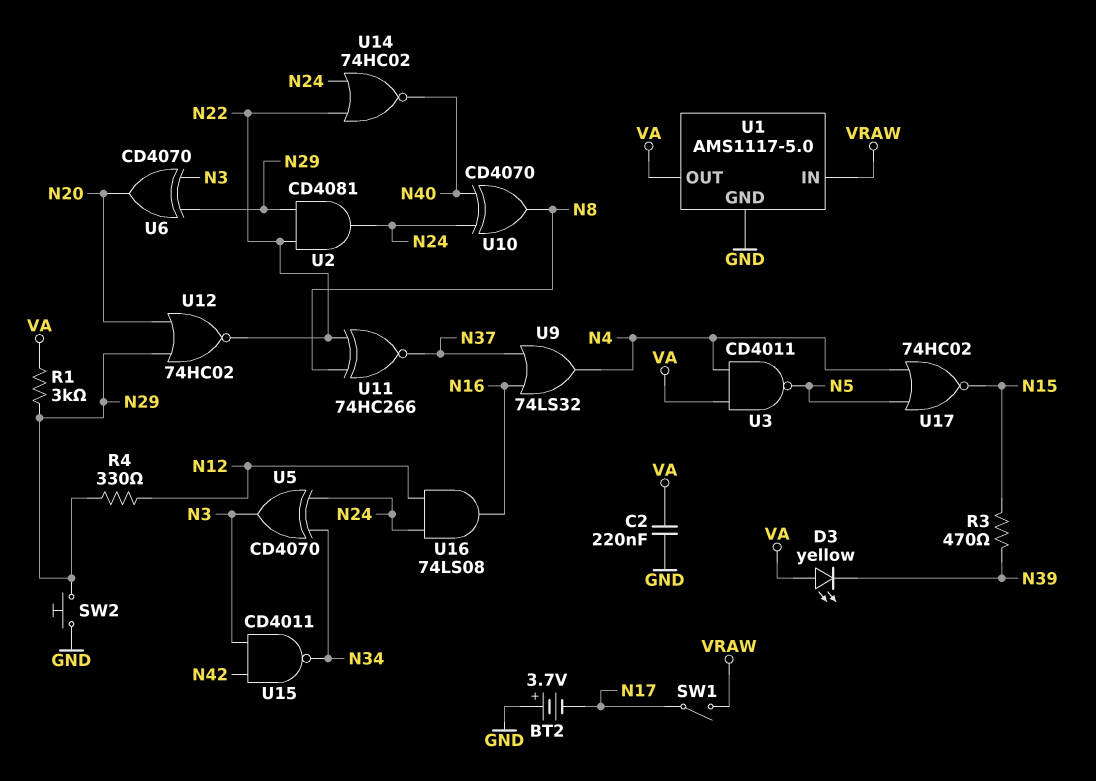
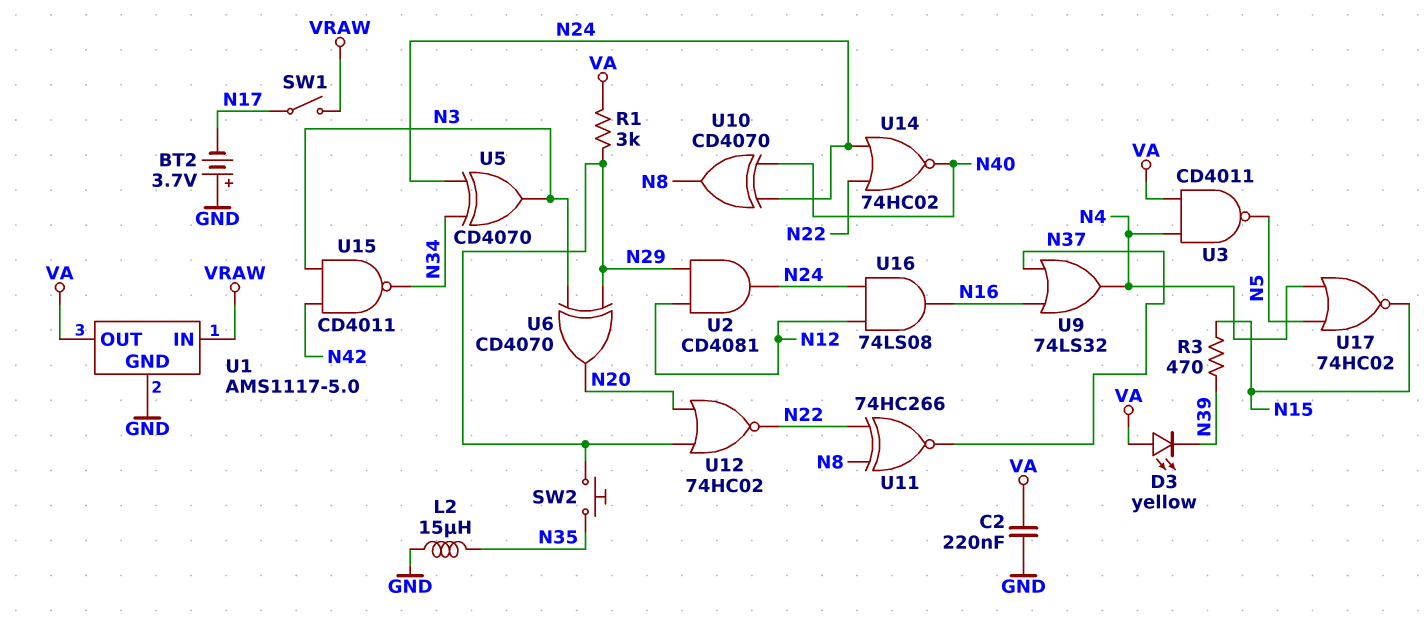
L2: none -> 15uH (GND, N35)
R4: 330 (N12, N29) -> none
SW2: button (GND, N29) -> button (N29, N35)
U2: AND CD4081 (in N22, in N29, out N24) -> AND CD4081 (in N12, in N29, out N24)

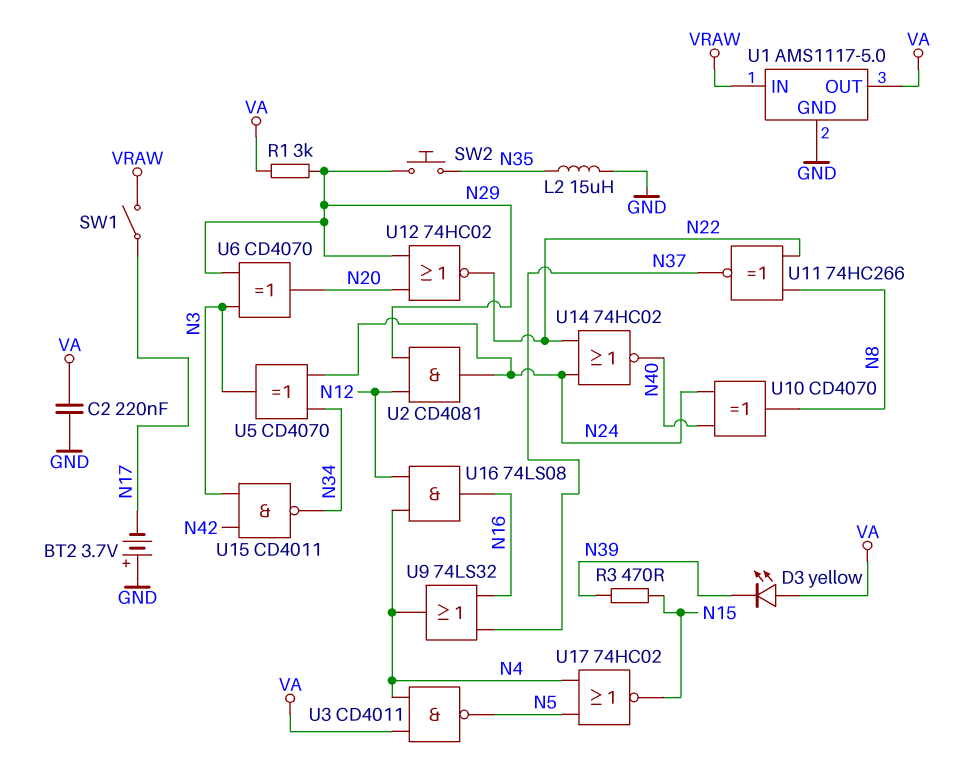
U16: AND 74LS08 (in N12, in N24, out N16) -> AND 74LS08 (in N4, in N12, out N16)

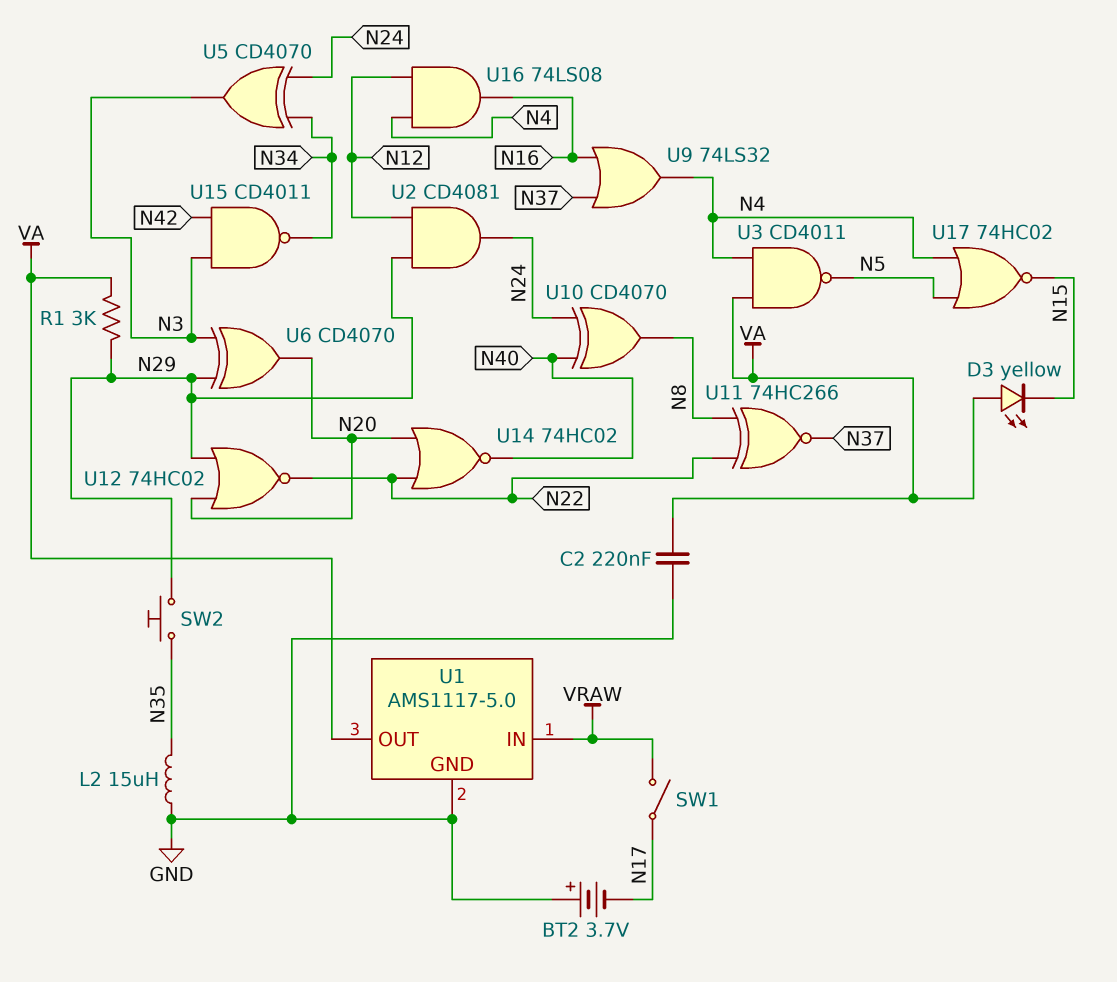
D3: LED yellow (A VA, K N39) -> LED yellow (A VA, K N15)
R3: 470 (N15, N39) -> none
U14: NOR 74HC02 (in N22, in N24, out N40) -> NOR 74HC02 (in N20, in N22, out N40)

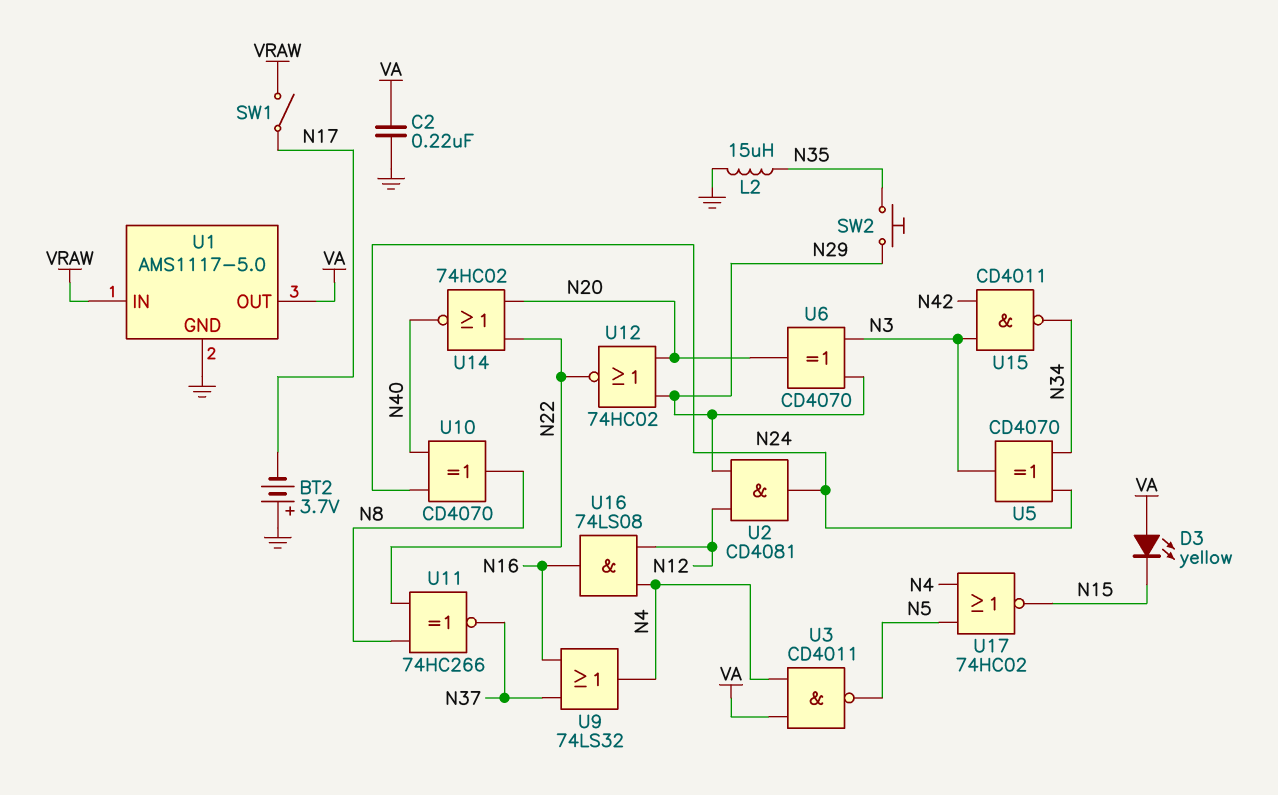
R1: 3k (N29, VA) -> none

